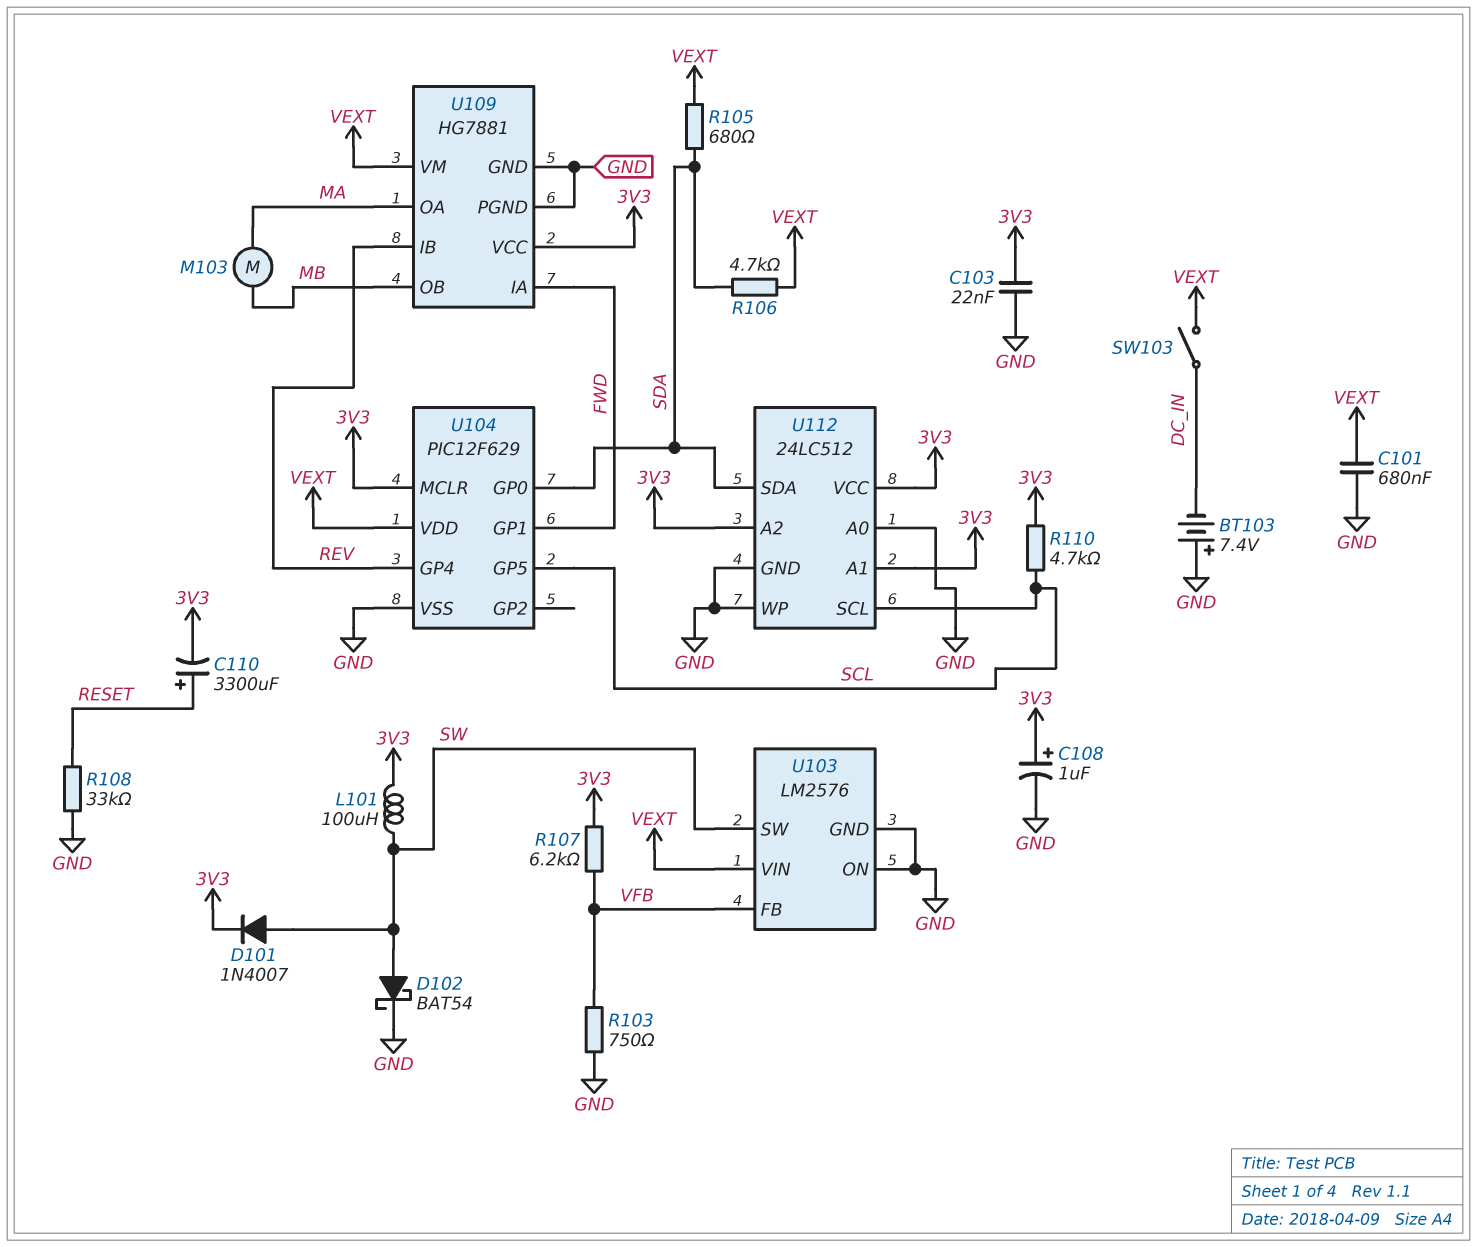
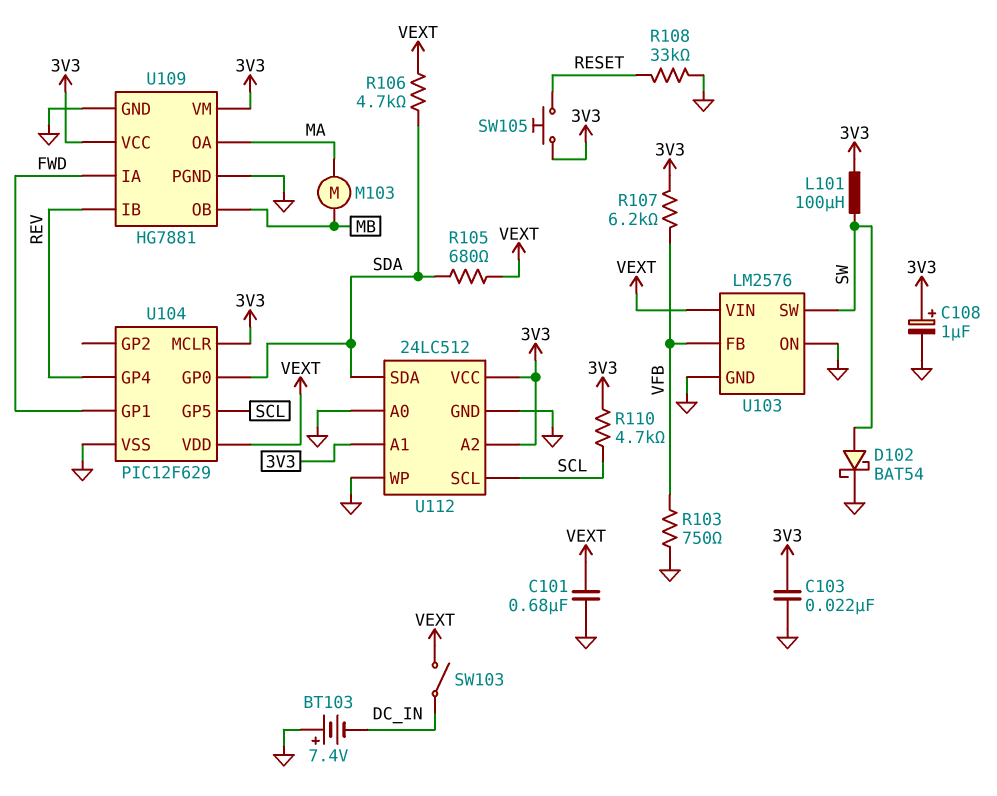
C110: 3300uF (plus RESET, minus 3V3) -> none
D101: diode 1N4007 (A SW, K 3V3) -> none
SW105: none -> button (3V3, RESET)
U109 pin VM: VEXT -> 3V3

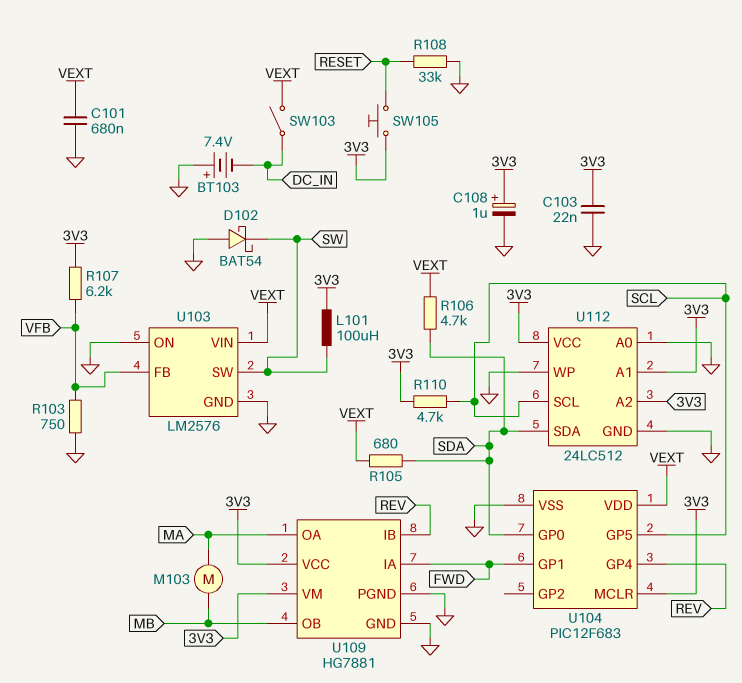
D102: schottky BAT54 (A SW, K GND) -> schottky BAT54 (A GND, K SW)
U104: PIC12F629 -> PIC12F683

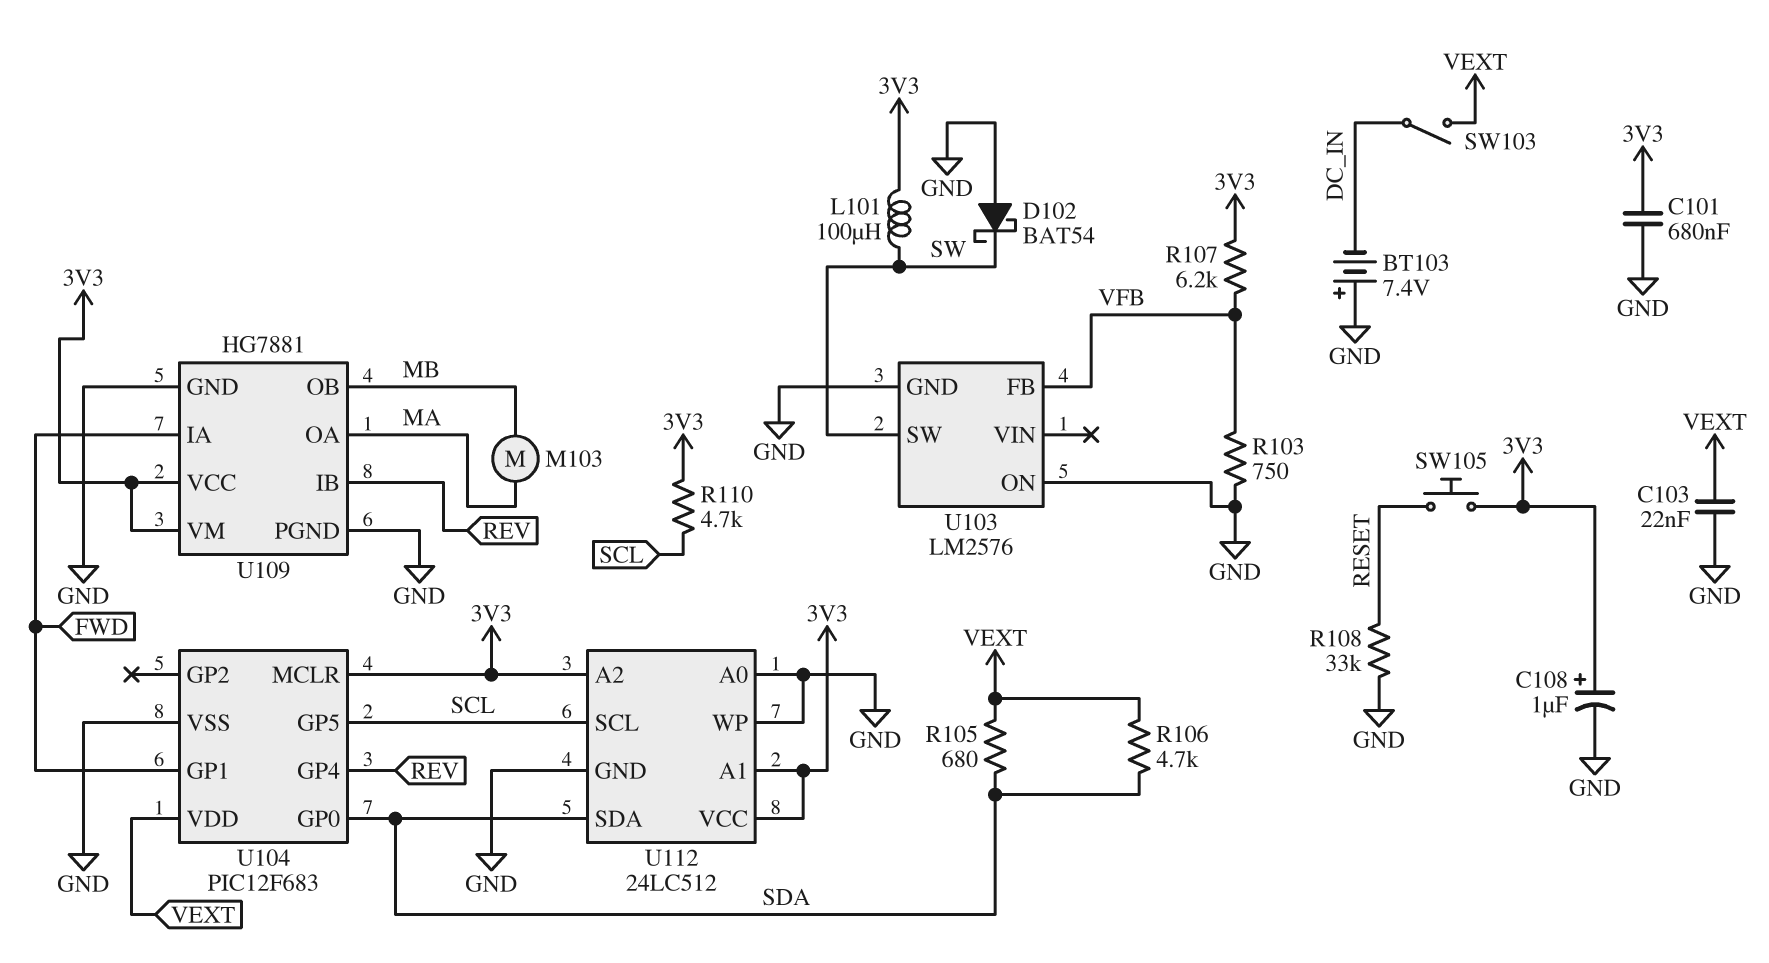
C101: 680nF (GND, VEXT) -> 680nF (3V3, GND)
C103: 22nF (3V3, GND) -> 22nF (GND, VEXT)
U103 pin VIN: VEXT -> none

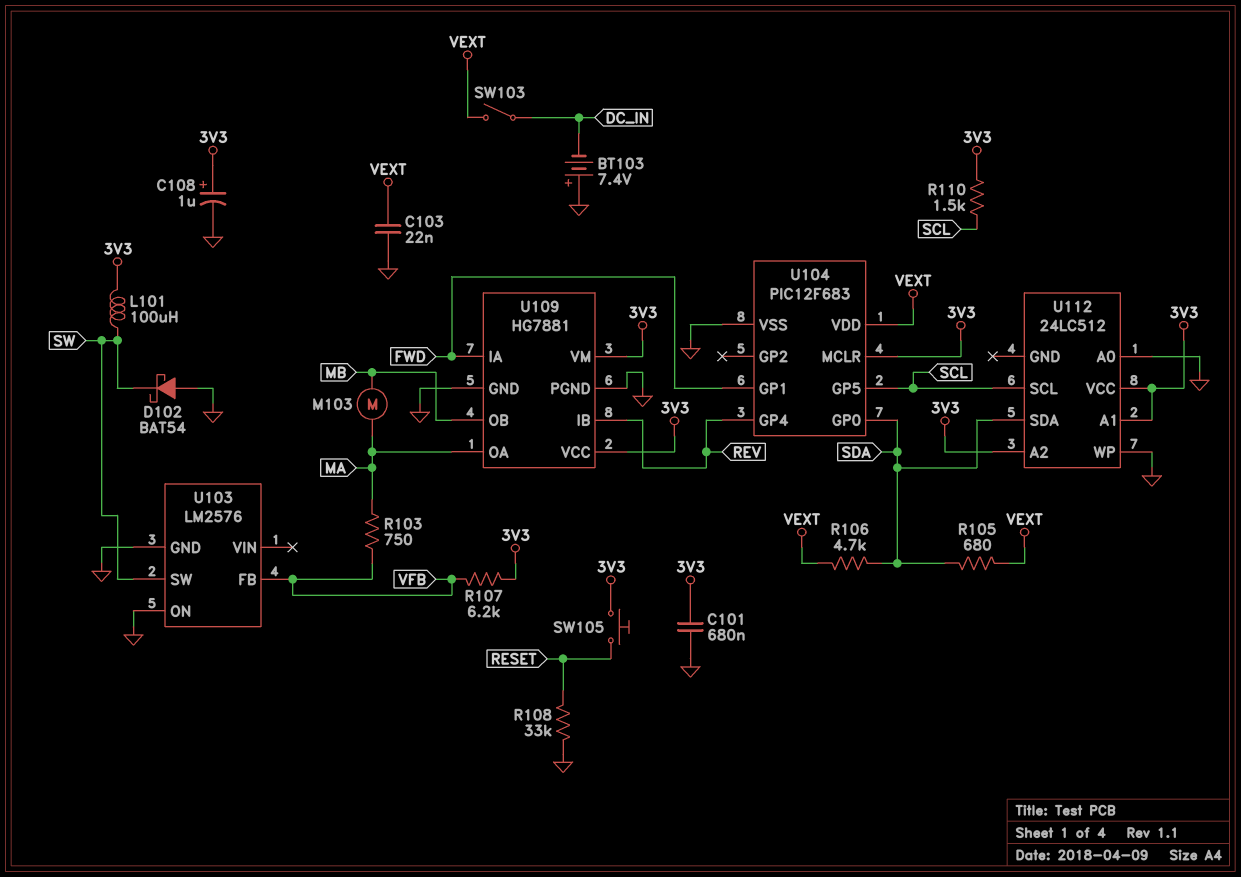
R103: 750 (GND, VFB) -> 750 (MA, VFB)
R110: 4.7k (3V3, SCL) -> 1.5k (3V3, SCL)
U112 pin GND: GND -> none

